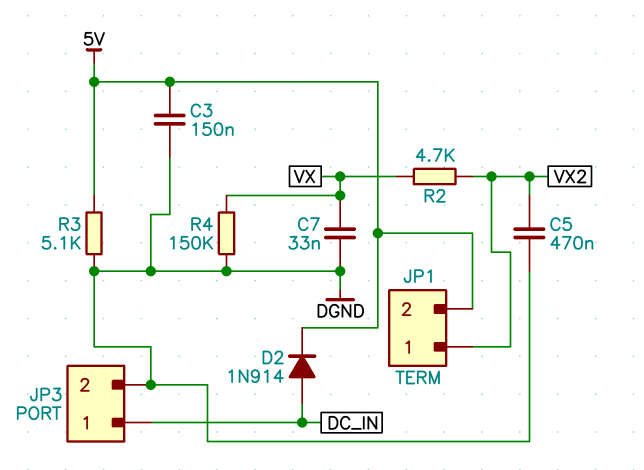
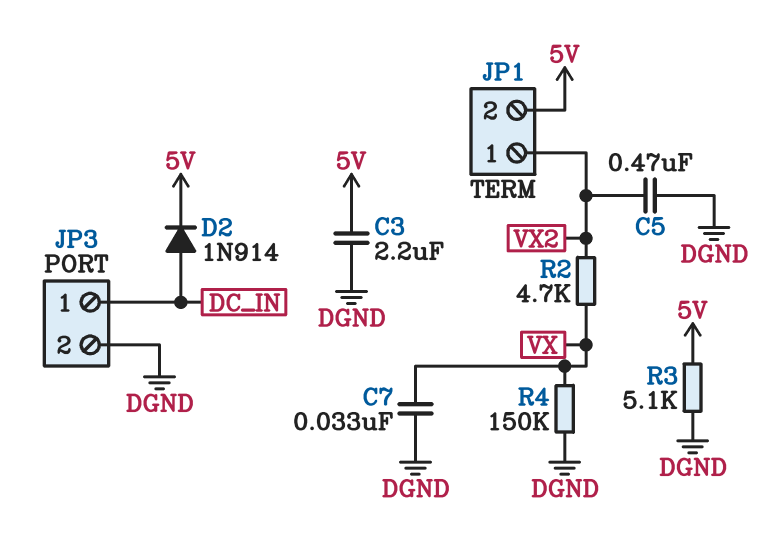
C3: 150nF (5V, DGND) -> 2.2uF (5V, DGND)

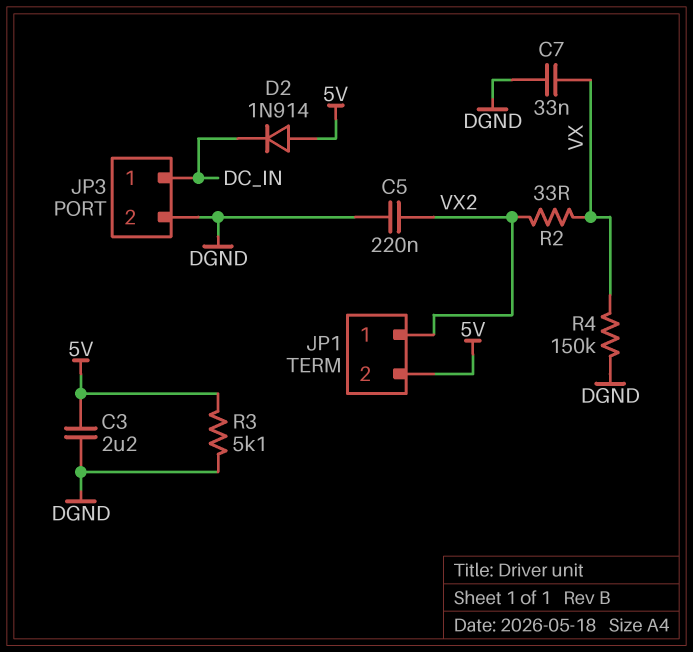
C5: 470nF (DGND, VX2) -> 220nF (DGND, VX2)
D2: diode 1N914 (A DC_IN, K 5V) -> diode 1N914 (A 5V, K DC_IN)
R2: 4.7k (VX, VX2) -> 33 (VX, VX2)

